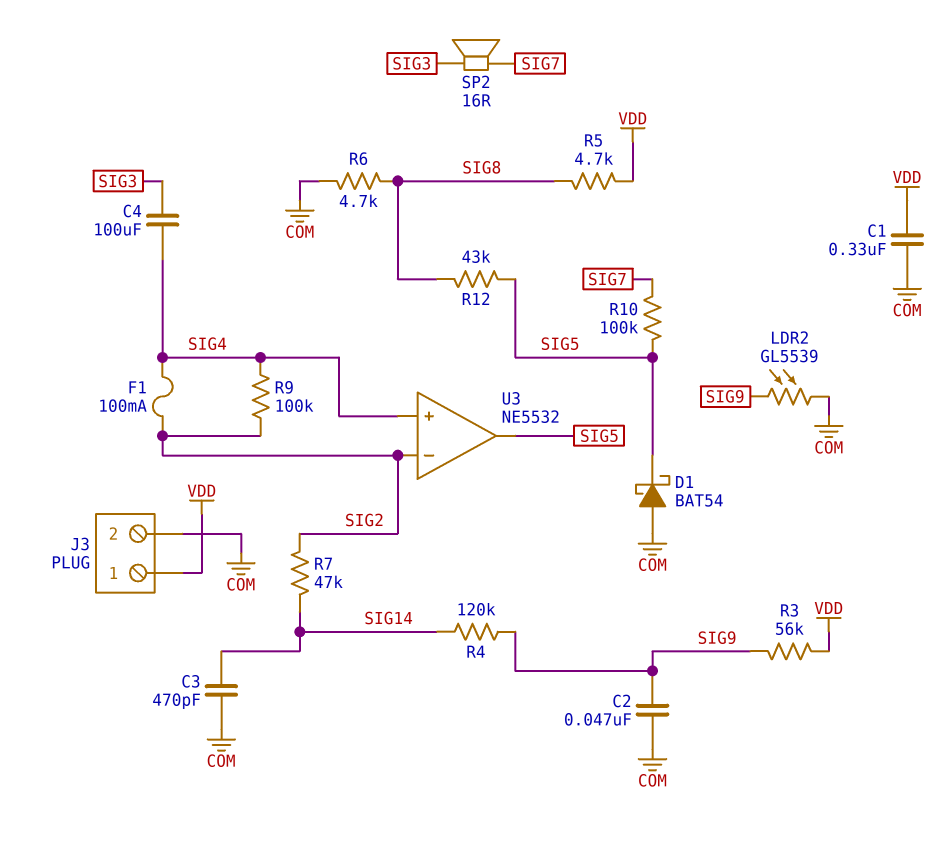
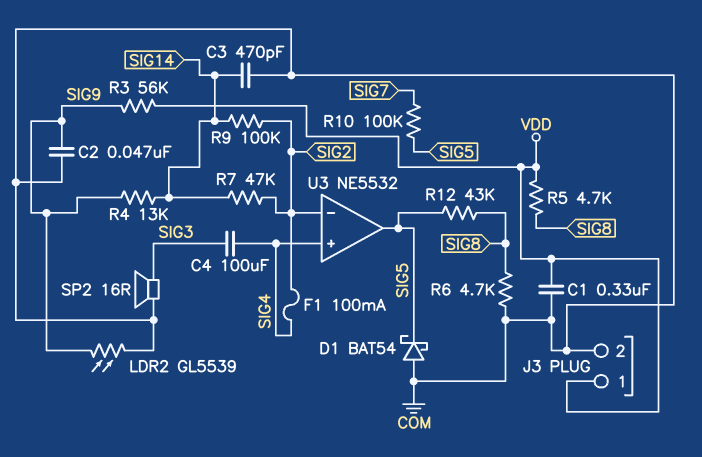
R4: 120k (SIG9, SIG14) -> 13k (SIG9, SIG14)
R9: 100k (SIG2, SIG4) -> 100k (SIG2, SIG14)
SP2: speaker 16R (SIG3, SIG7) -> speaker 16R (COM, SIG3)

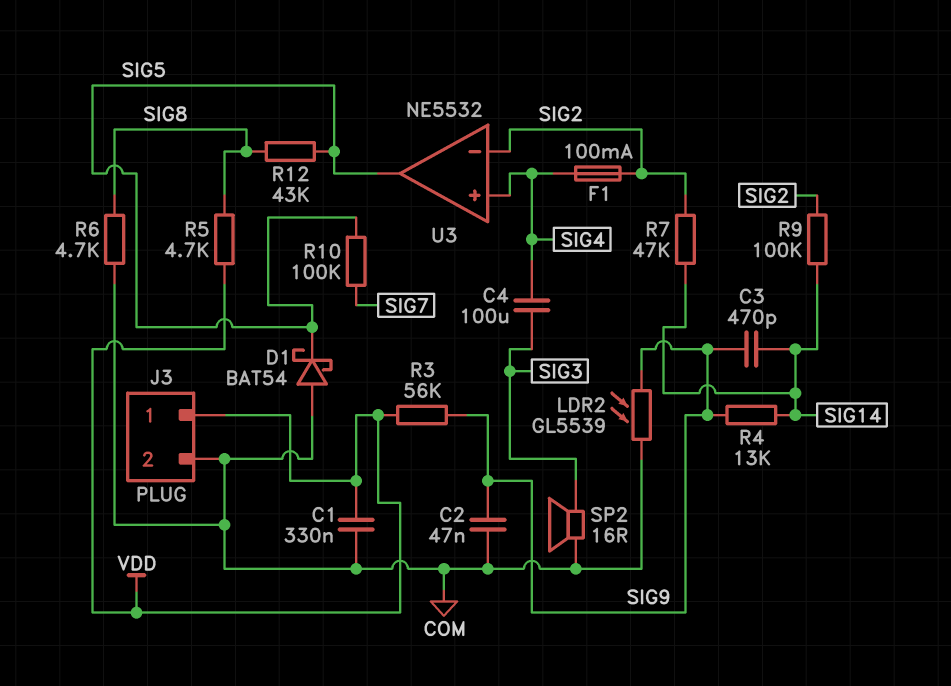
C3: 470pF (COM, SIG14) -> 470pF (SIG9, SIG14)

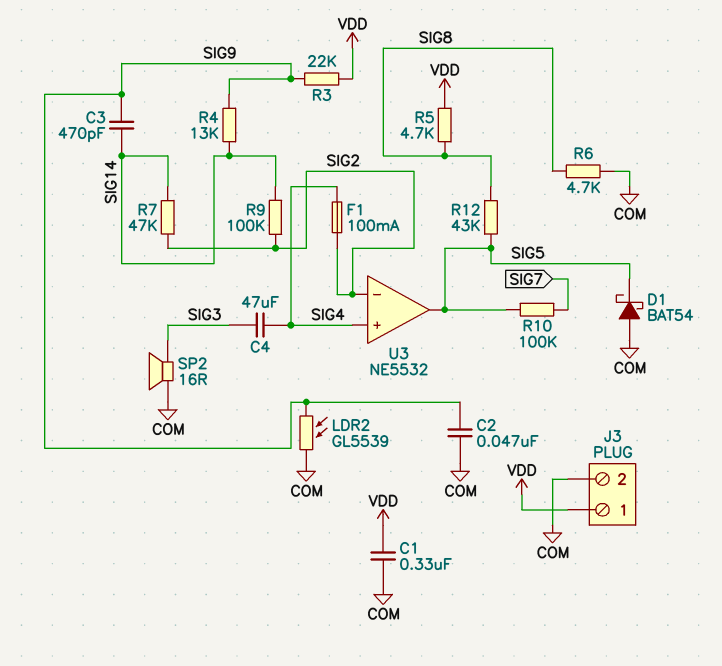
C4: 100uF (SIG3, SIG4) -> 47uF (SIG3, SIG4)
R3: 56k (SIG9, VDD) -> 22k (SIG9, VDD)

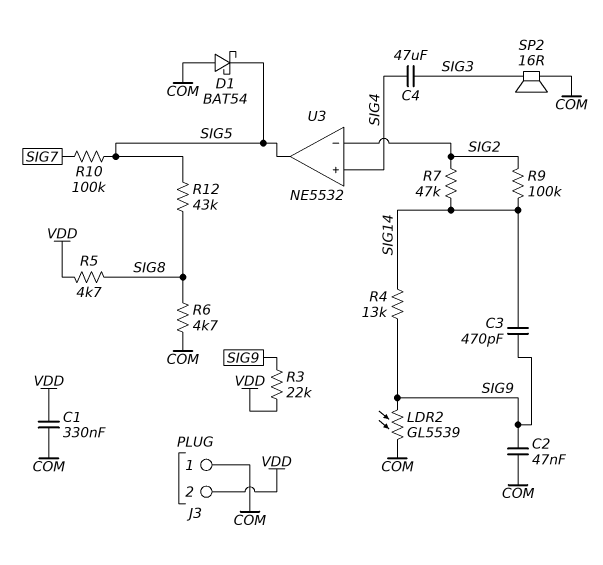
F1: 100mA (SIG2, SIG4) -> none
J3 pin 1: VDD -> COM
J3 pin 2: COM -> VDD

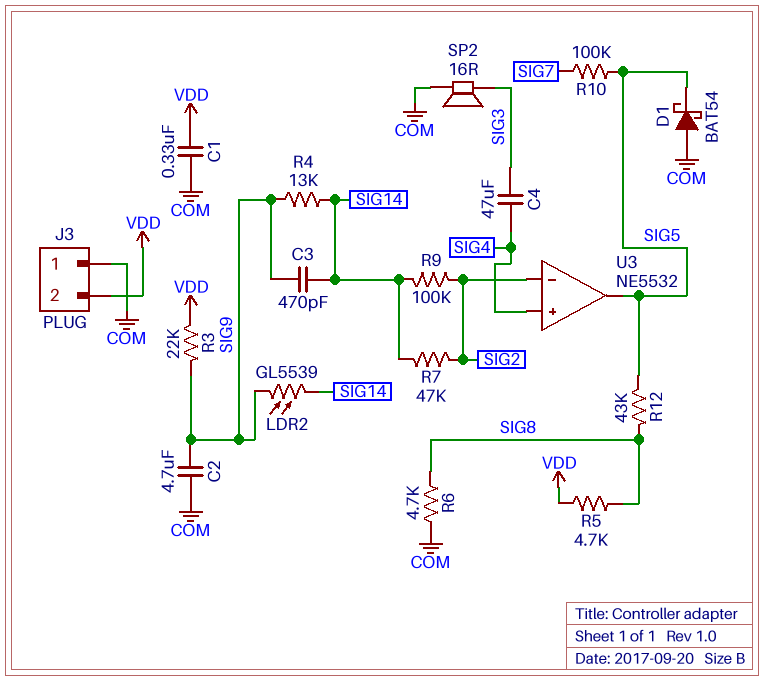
C2: 47nF (COM, SIG9) -> 4.7uF (COM, SIG9)
LDR2: GL5539 (COM, SIG9) -> GL5539 (SIG9, SIG14)

